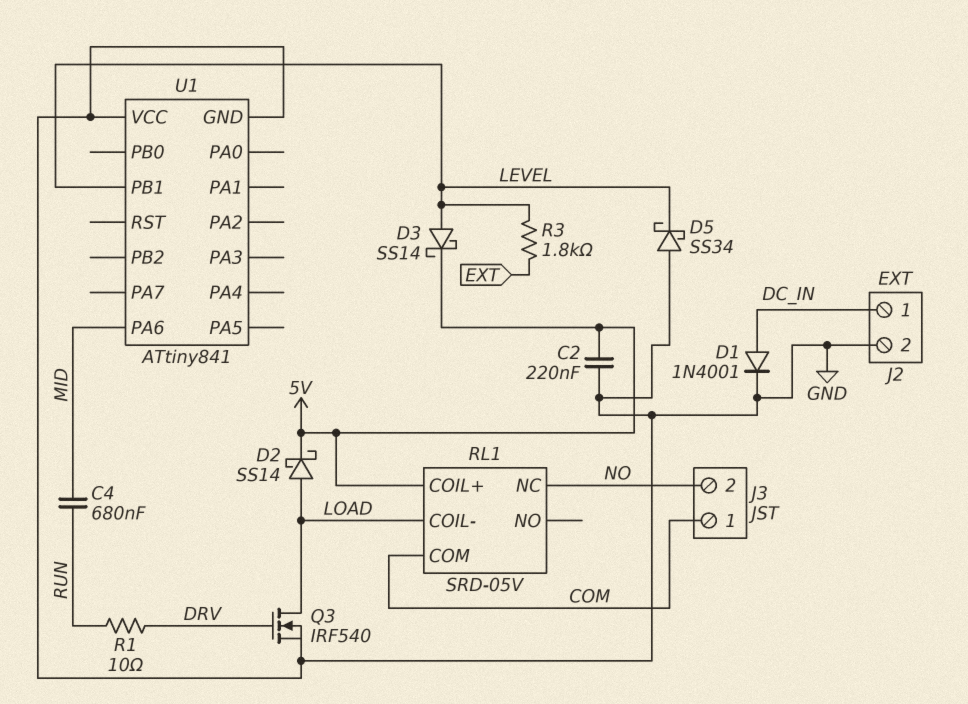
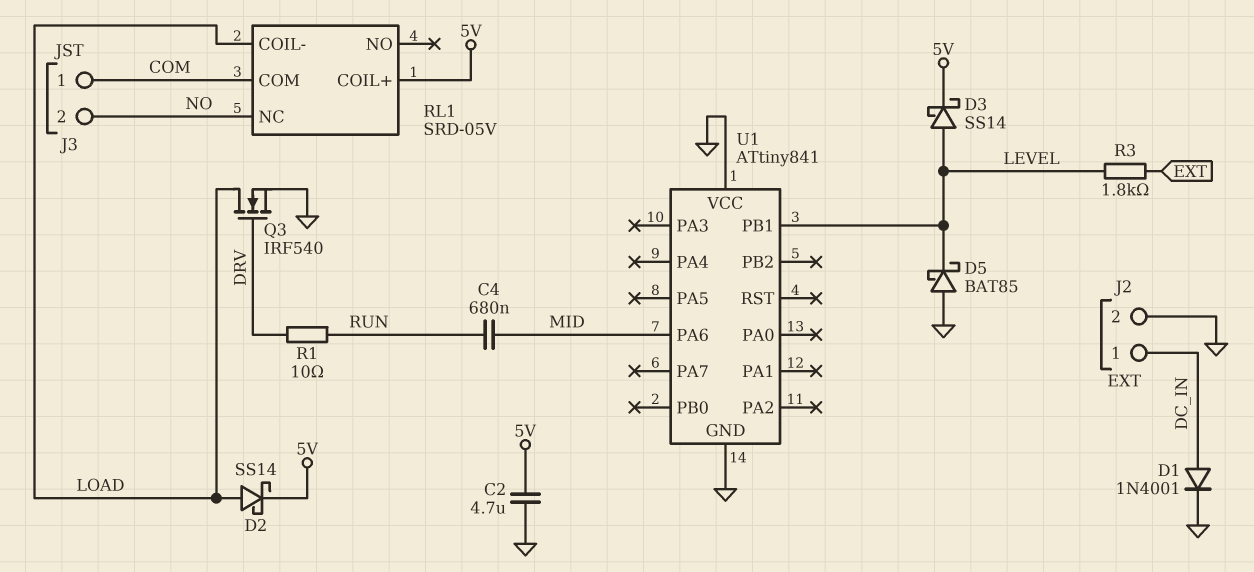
C2: 220nF (5V, GND) -> 4.7uF (5V, GND)
D5: schottky SS34 (A GND, K LEVEL) -> schottky BAT85 (A GND, K LEVEL)

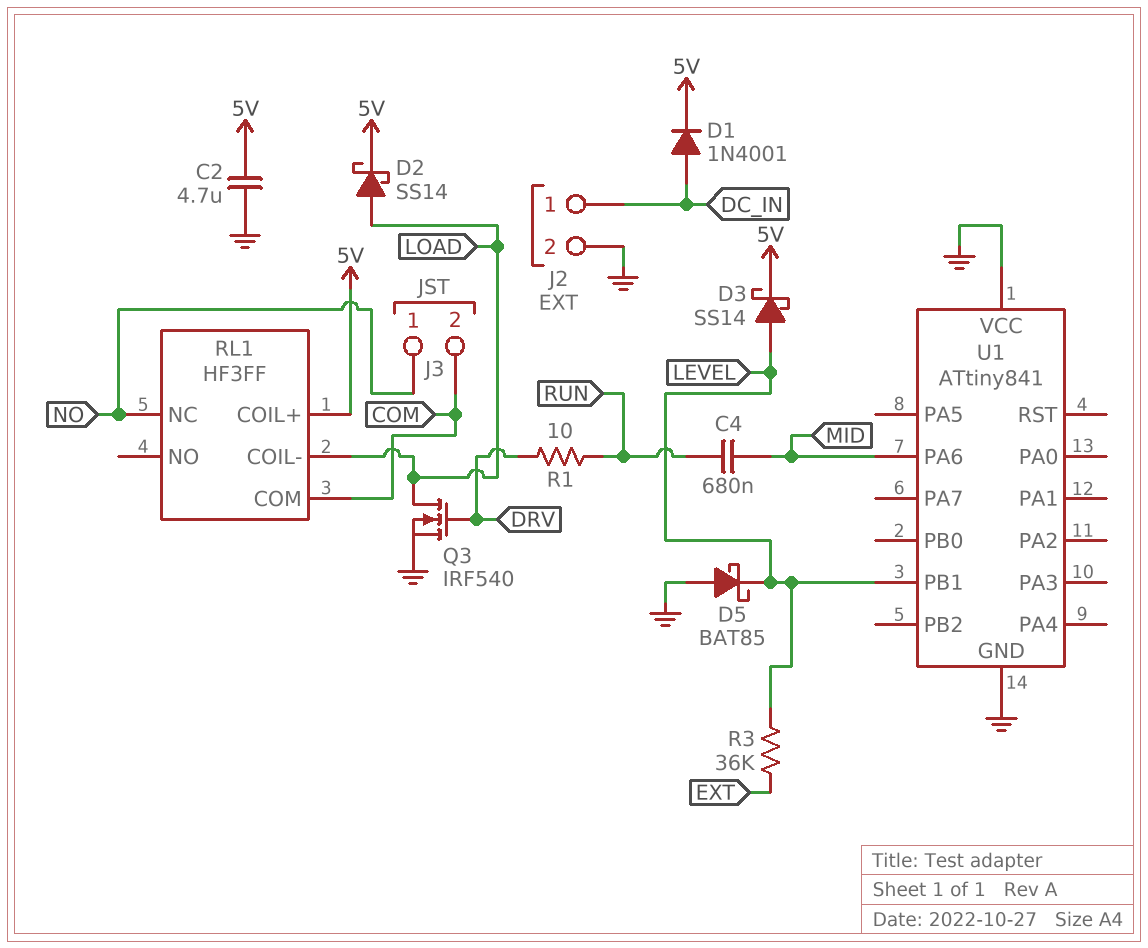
D1: diode 1N4001 (A DC_IN, K GND) -> diode 1N4001 (A DC_IN, K 5V)
J3 pin 1: COM -> NO
J3 pin 2: NO -> COM
R3: 1.8k (EXT, LEVEL) -> 36k (EXT, LEVEL)
RL1: SRD-05V -> HF3FF

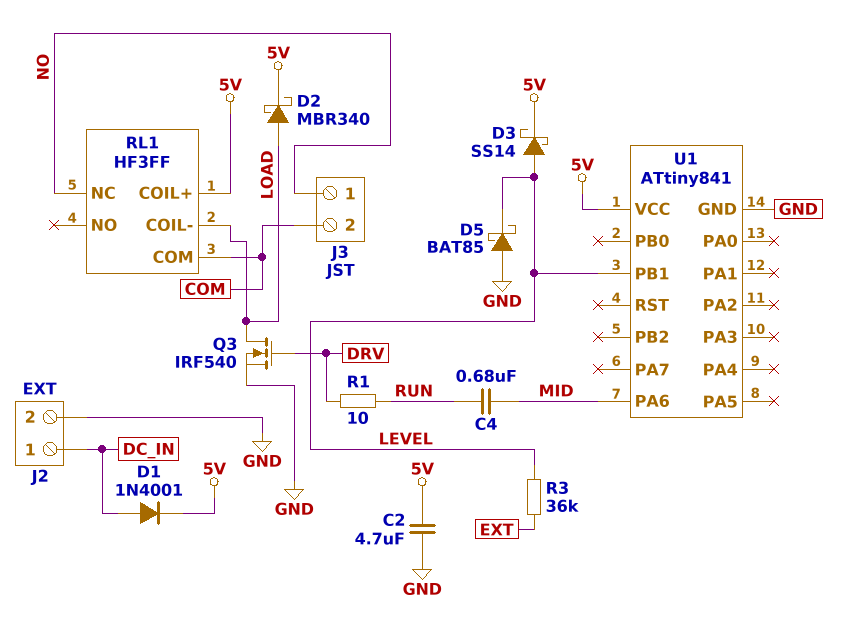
D2: schottky SS14 (A LOAD, K 5V) -> schottky MBR340 (A LOAD, K 5V)
U1 pin VCC: GND -> 5V

